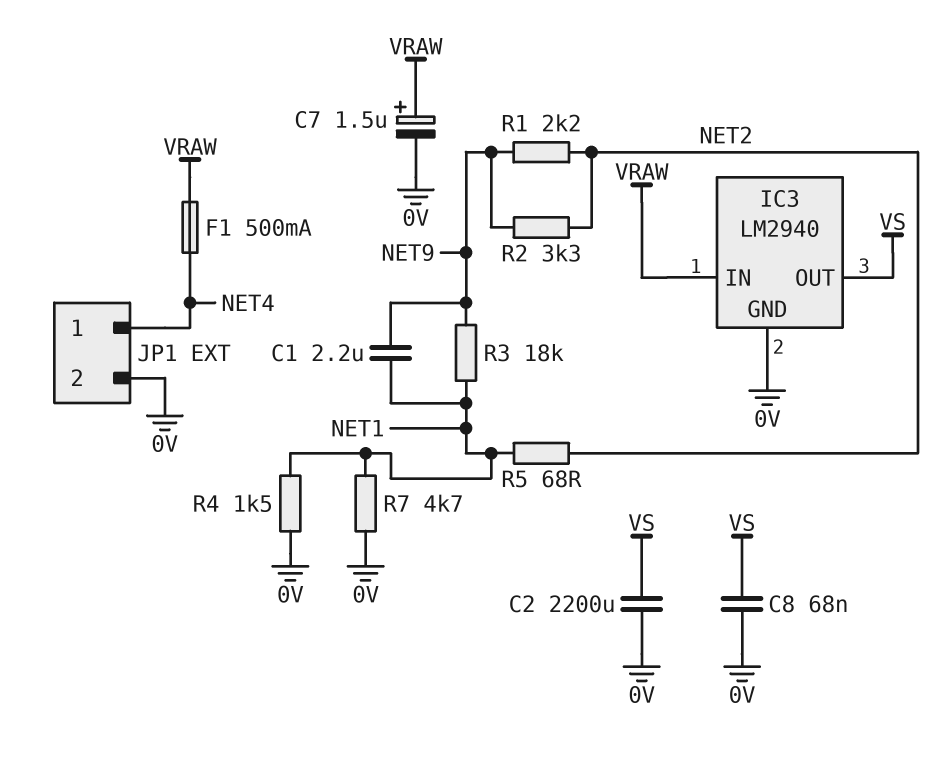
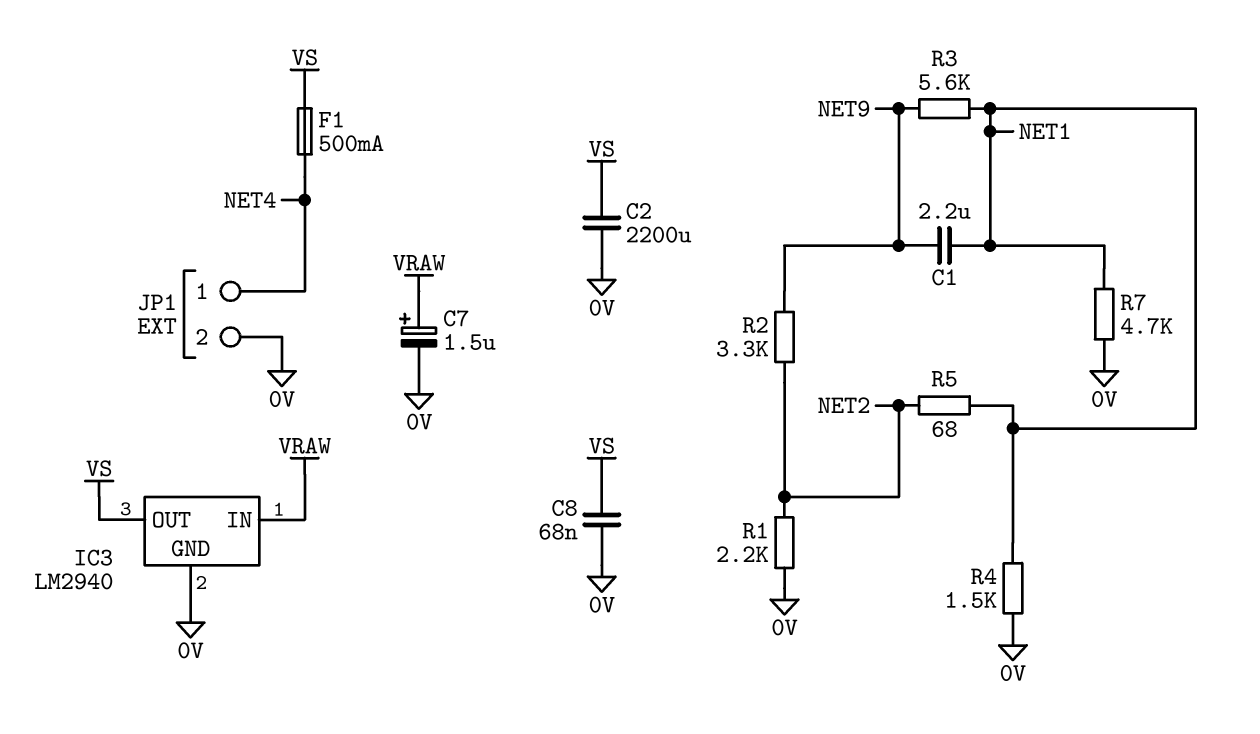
F1: 500mA (NET4, VRAW) -> 500mA (NET4, VS)
R1: 2.2k (NET2, NET9) -> 2.2k (0V, NET2)
R3: 18k (NET1, NET9) -> 5.6k (NET1, NET9)

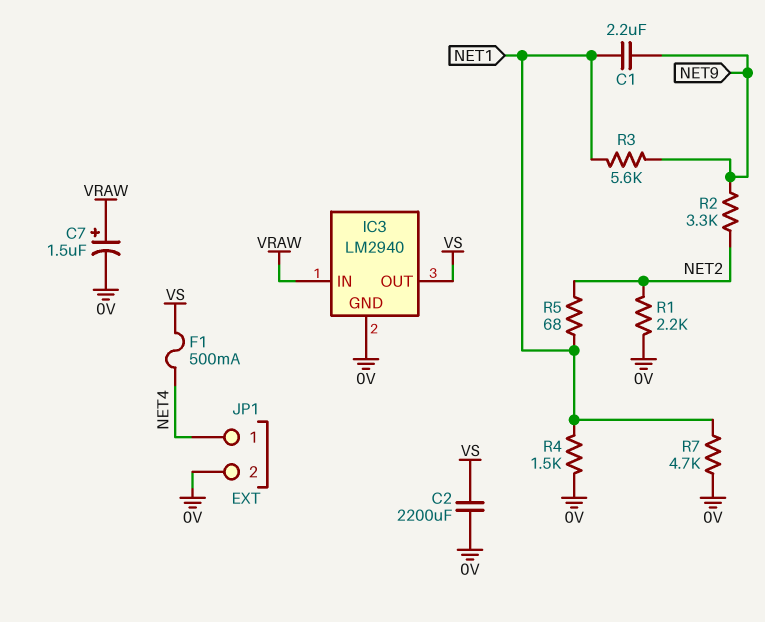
C8: 68nF (0V, VS) -> none

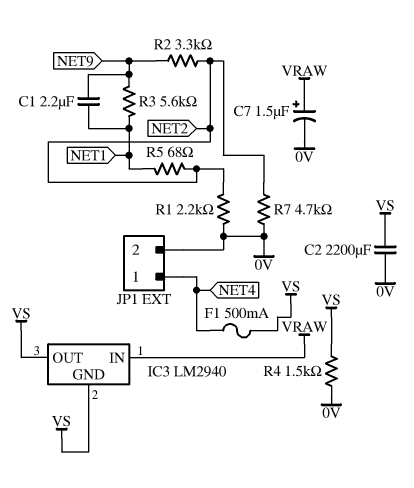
IC3 pin GND: 0V -> VS
R4: 1.5k (0V, NET1) -> 1.5k (0V, VS)
R7: 4.7k (0V, NET1) -> 4.7k (0V, NET2)

